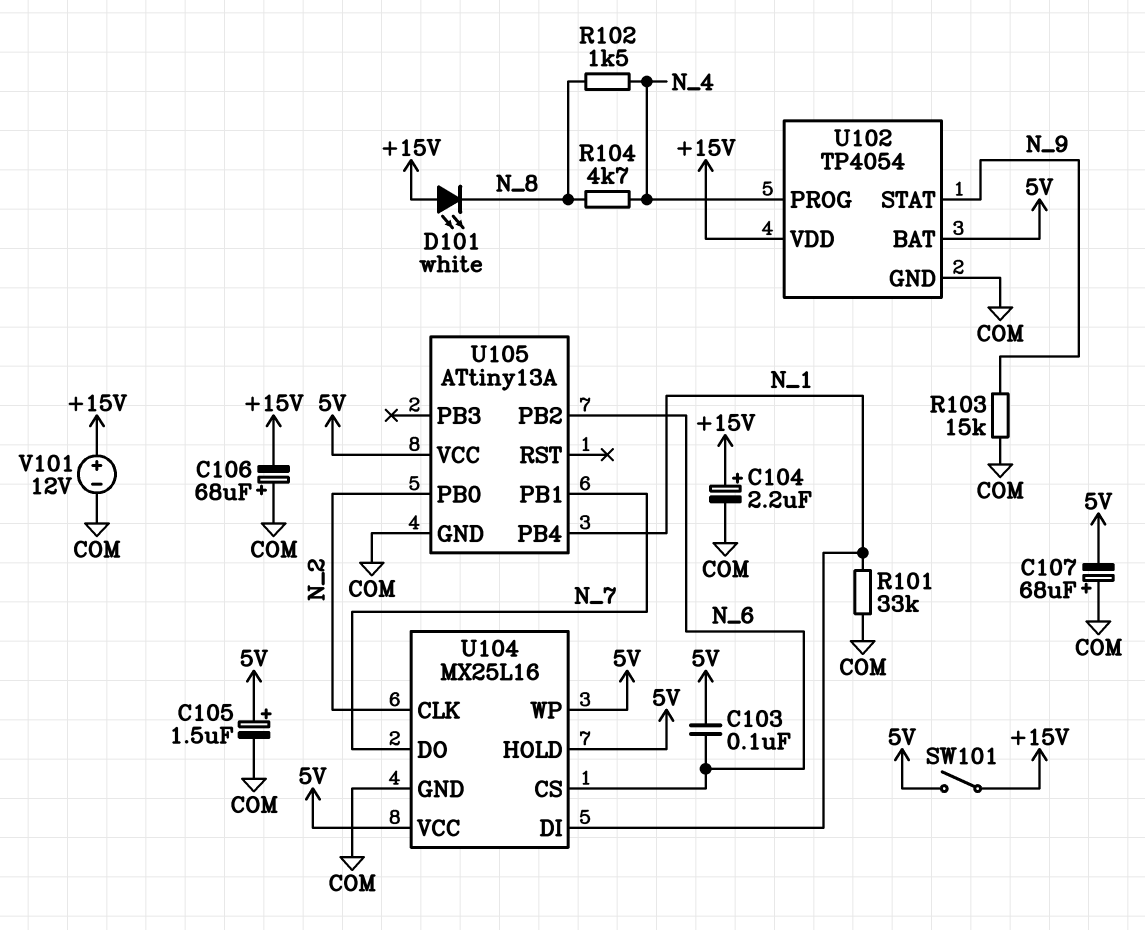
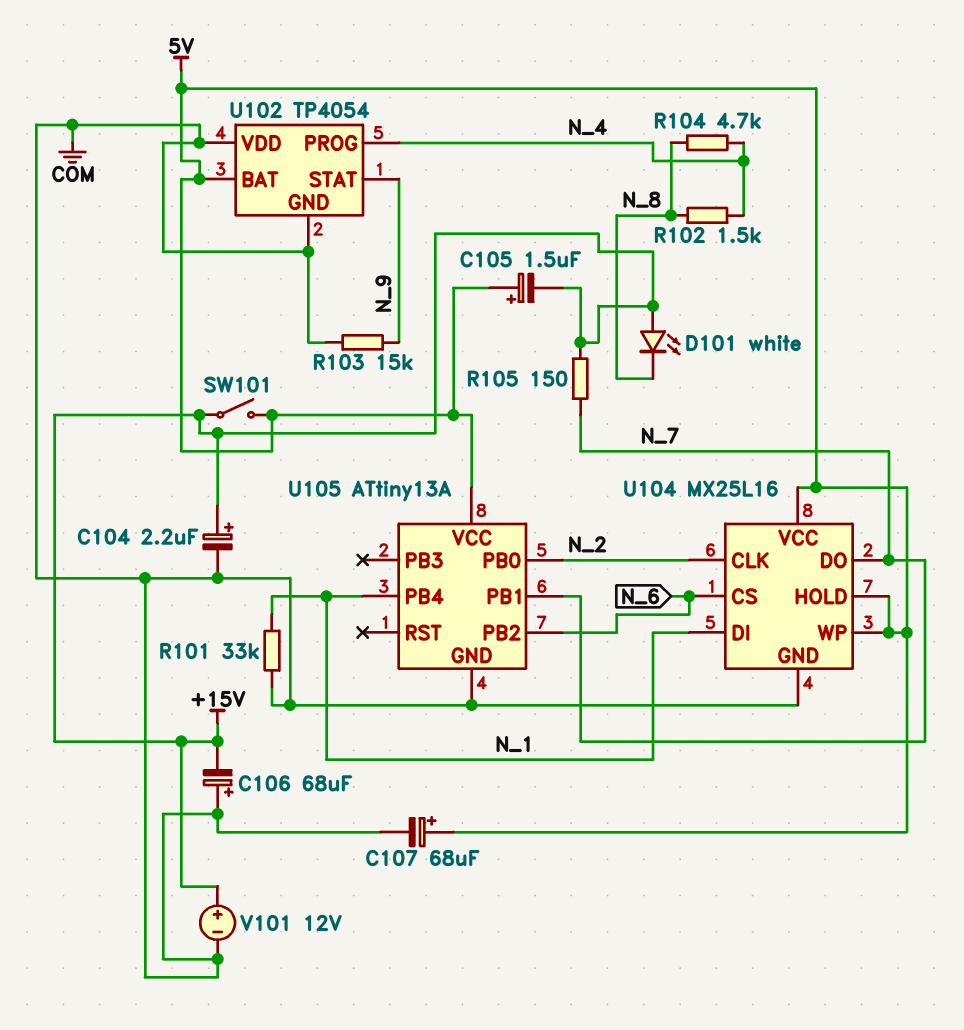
C103: 100nF (5V, N_6) -> none
C105: 1.5uF (plus 5V, minus COM) -> 1.5uF (plus 5V, minus +15V)
C107: 68uF (plus COM, minus 5V) -> 68uF (plus 5V, minus COM)
R105: none -> 150 (+15V, N_7)
U102 pin VDD: +15V -> COM

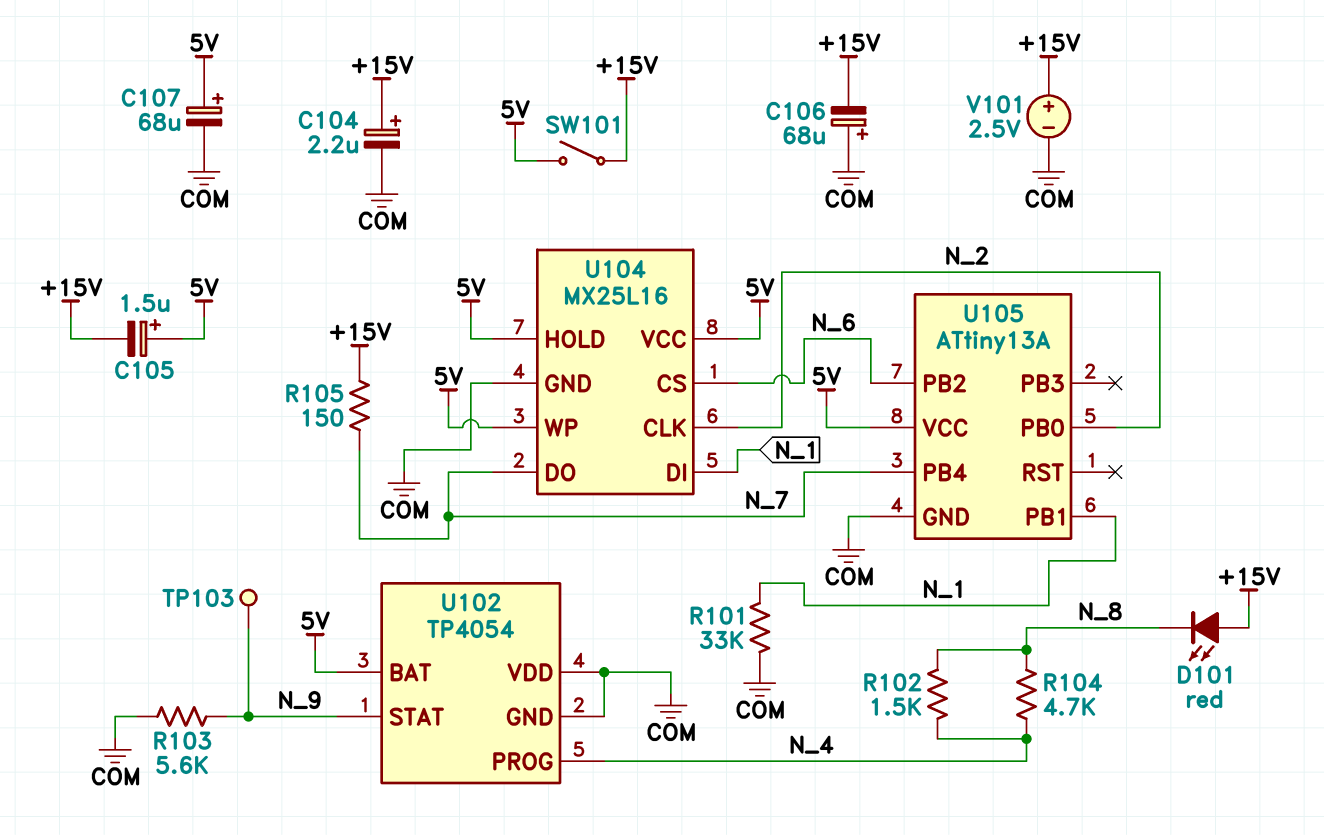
D101: LED white (A +15V, K N_8) -> LED red (A +15V, K N_8)
R103: 15k (COM, N_9) -> 5.6k (COM, N_9)
TP103: none -> test point (N_9)
U105 pin PB1: N_7 -> N_1
U105 pin PB4: N_1 -> N_7
V101: 12V (plus +15V, minus COM) -> 2.5V (plus +15V, minus COM)

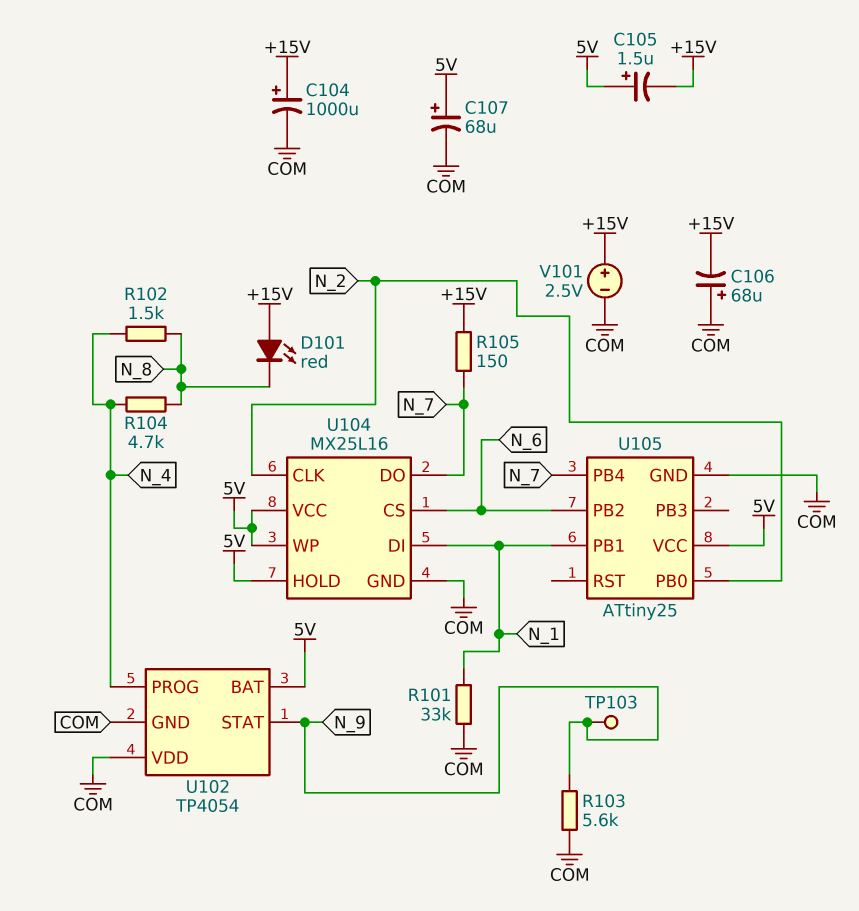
C104: 2.2uF (plus +15V, minus COM) -> 1000uF (plus +15V, minus COM)
SW101: switch (+15V, 5V) -> none
U105: ATtiny13A -> ATtiny25

